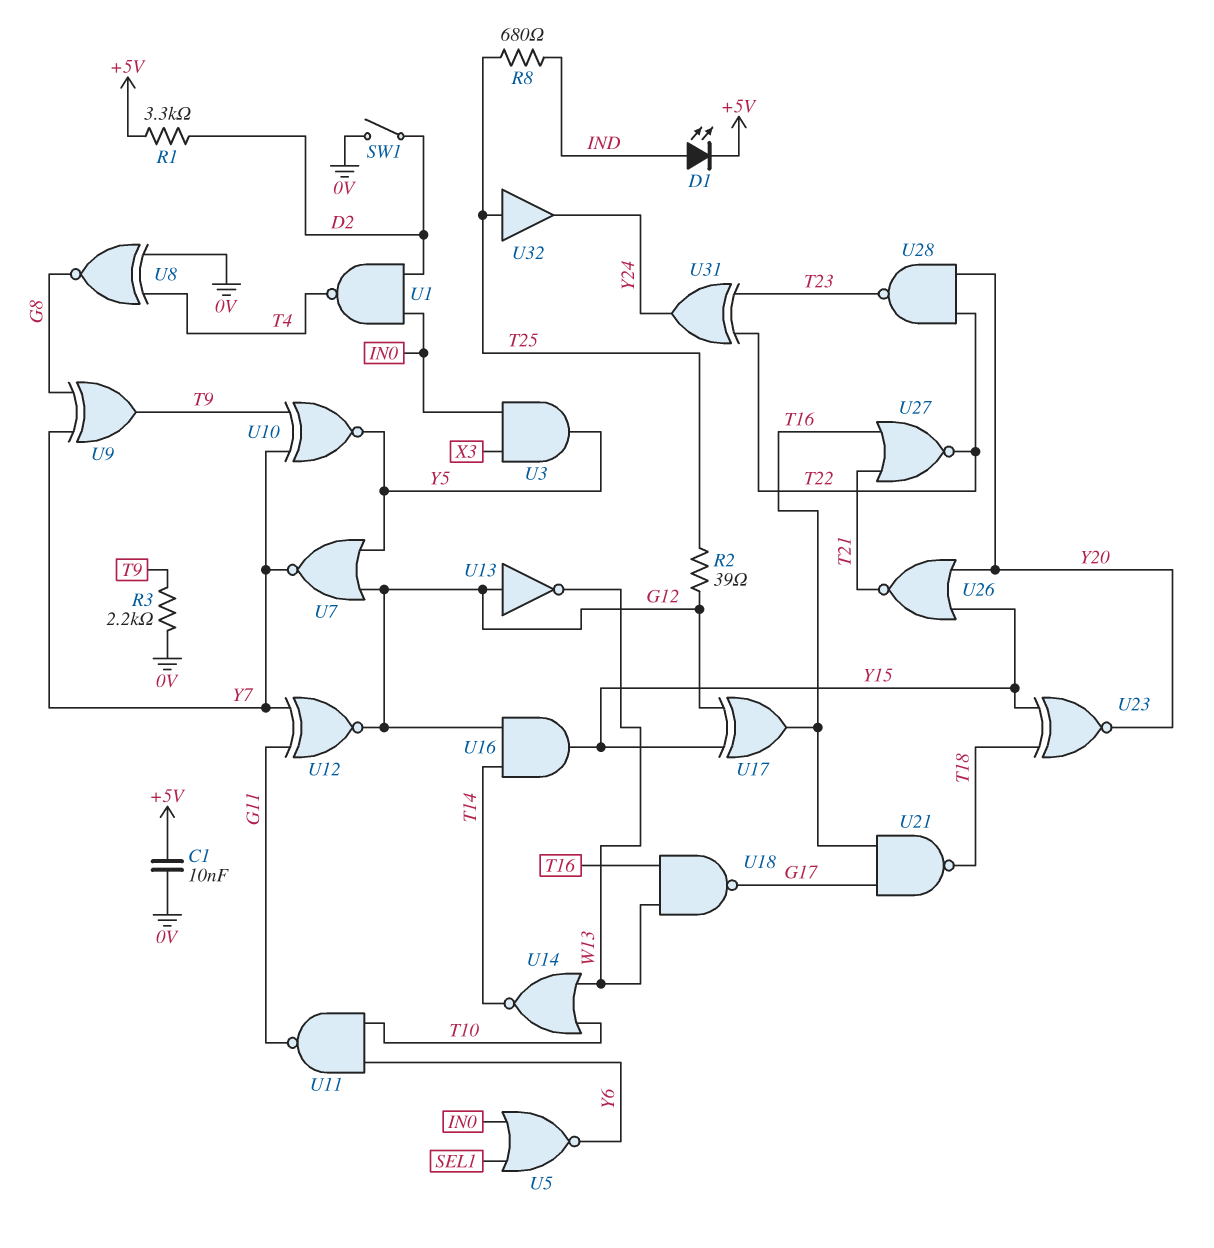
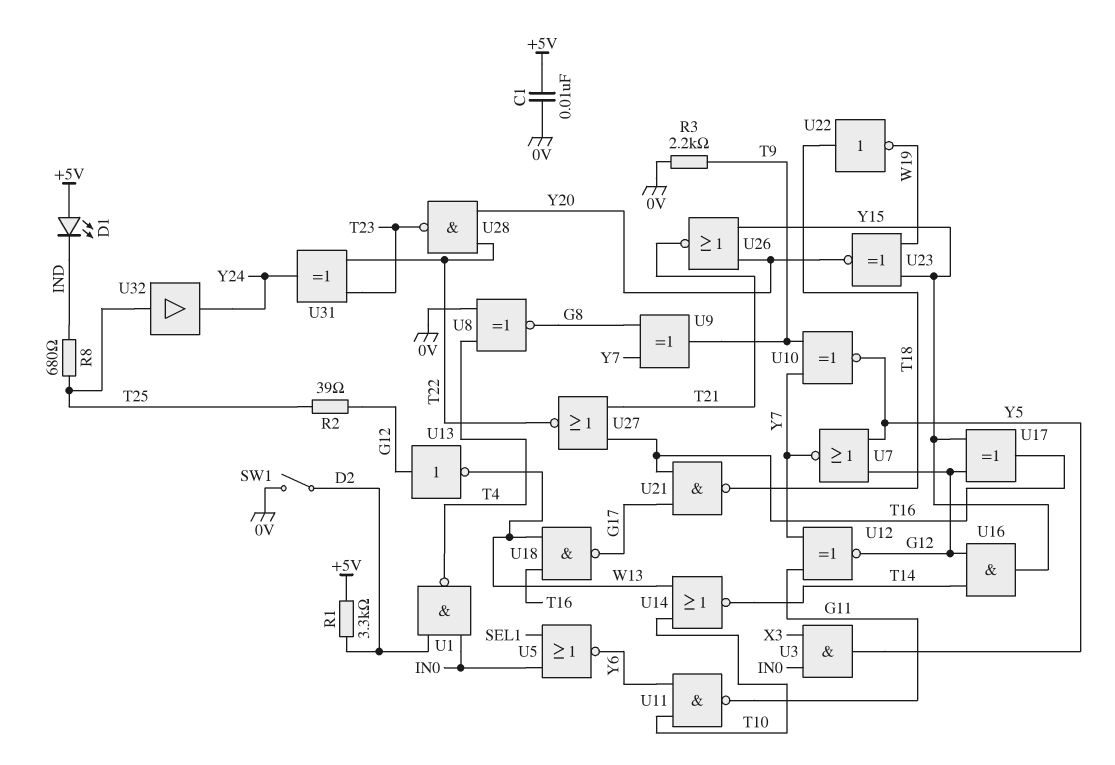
D1: LED (A IND, K +5V) -> LED (A +5V, K IND)
U22: none -> NOT (in T18, out W19)
U23: XNOR (in T18, in Y15, out Y20) -> XNOR (in W19, in Y15, out Y20)

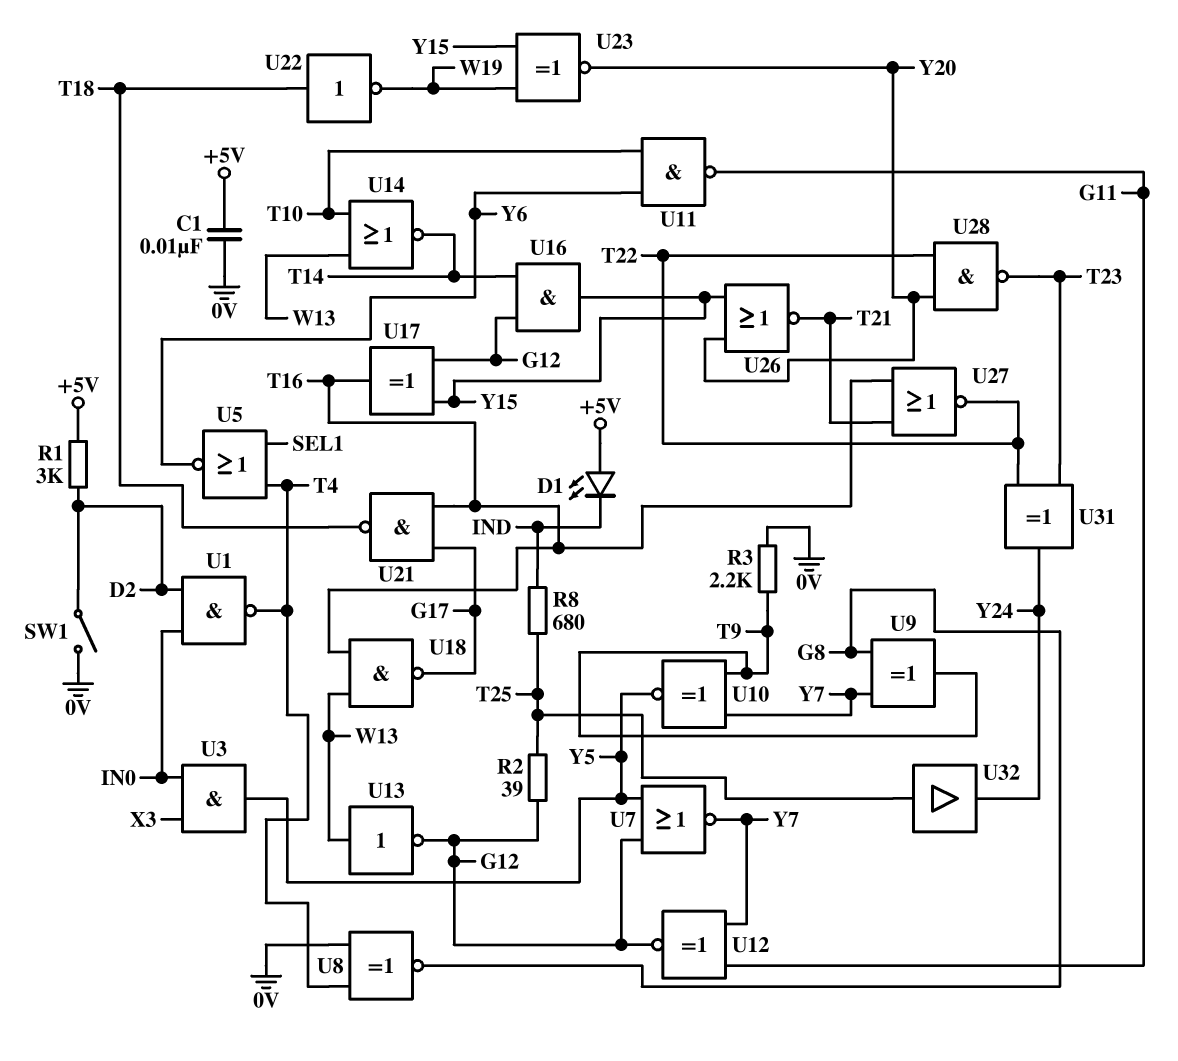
R1: 3.3k (+5V, D2) -> 3k (+5V, D2)
U5: NOR (in IN0, in SEL1, out Y6) -> NOR (in SEL1, in T4, out Y6)
U13: NOT (in G12, out W13) -> NOT (in W13, out G12)

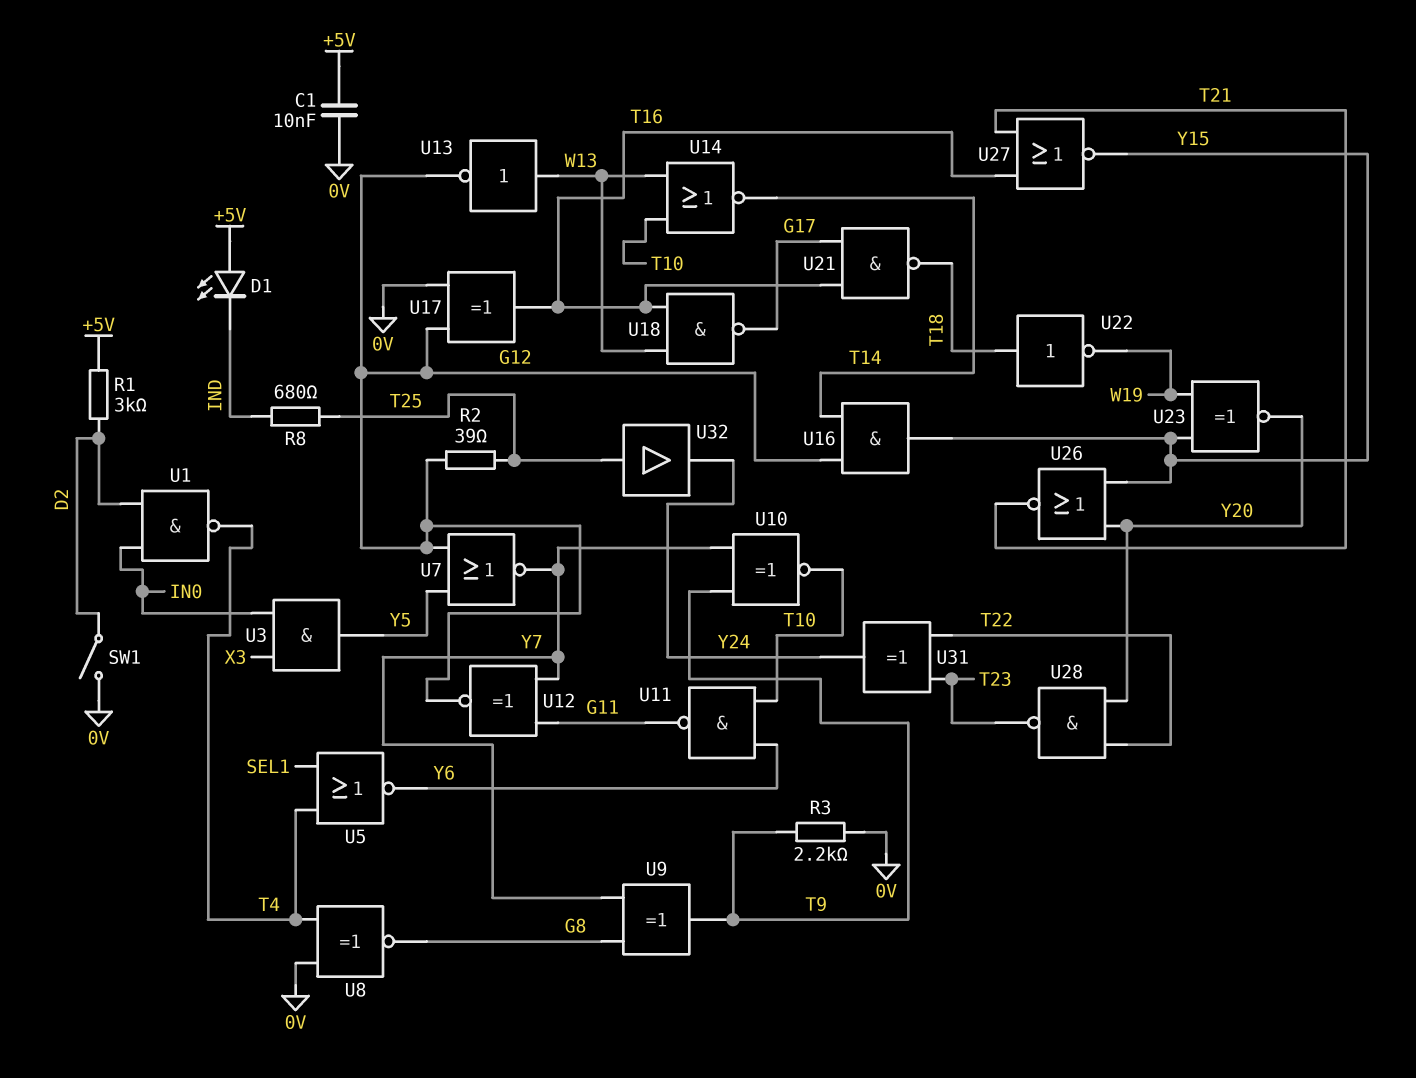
U10: XNOR (in T9, in Y7, out Y5) -> XNOR (in T9, in Y7, out T10)
U17: XOR (in G12, in Y15, out T16) -> XOR (in 0V, in G12, out T16)
U27: NOR (in T16, in T21, out T22) -> NOR (in T16, in T21, out Y15)

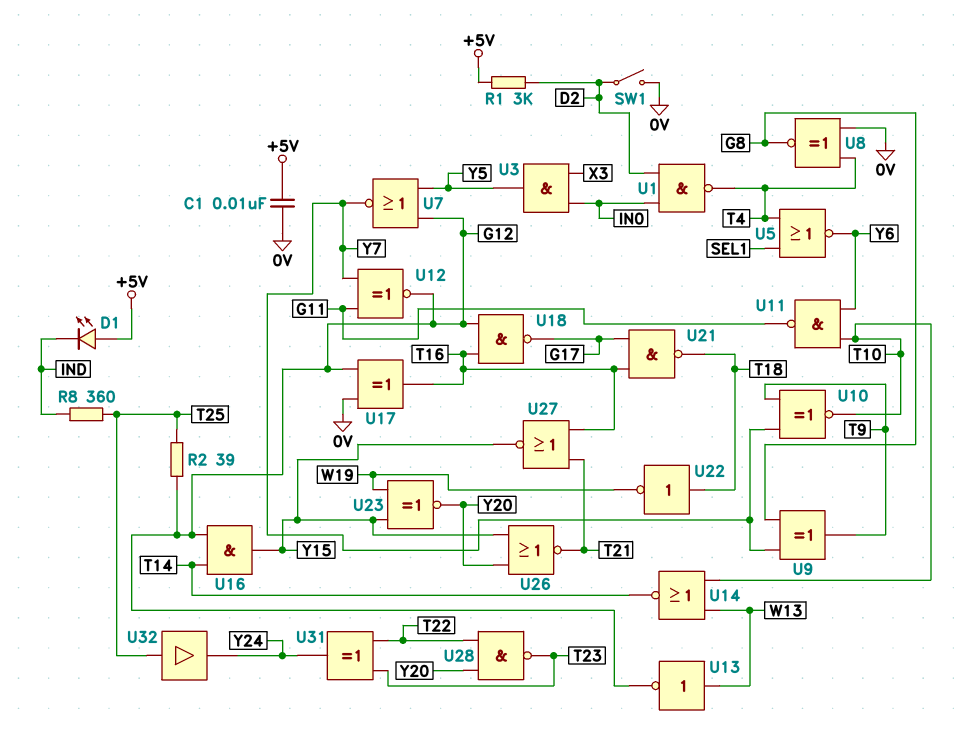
R3: 2.2k (0V, T9) -> none
R8: 680 (IND, T25) -> 360 (IND, T25)
U18: NAND (in T16, in W13, out G17) -> NAND (in G12, in T16, out G17)

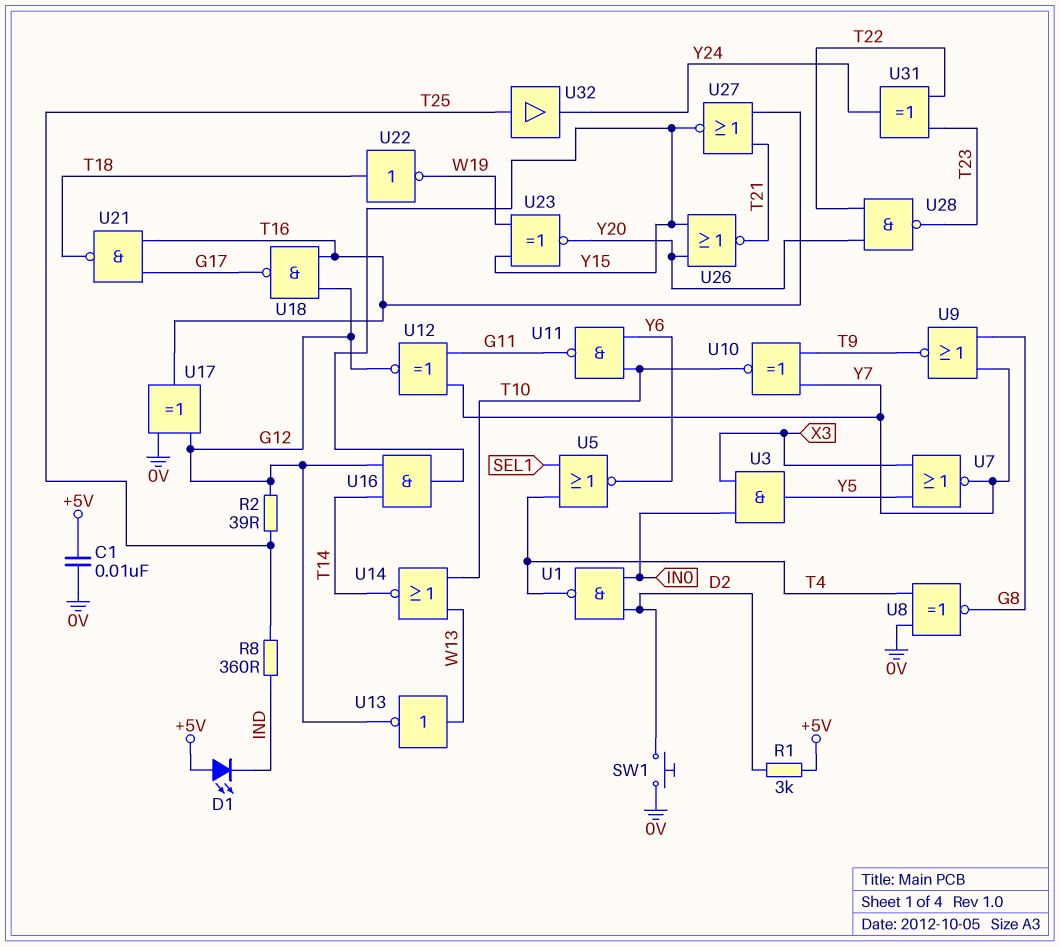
SW1: switch (0V, D2) -> button (0V, D2)
U7: NOR (in G12, in Y5, out Y7) -> NOR (in X3, in Y5, out Y7)
U9: XOR (in G8, in Y7, out T9) -> NOR (in G8, in Y7, out T9)

